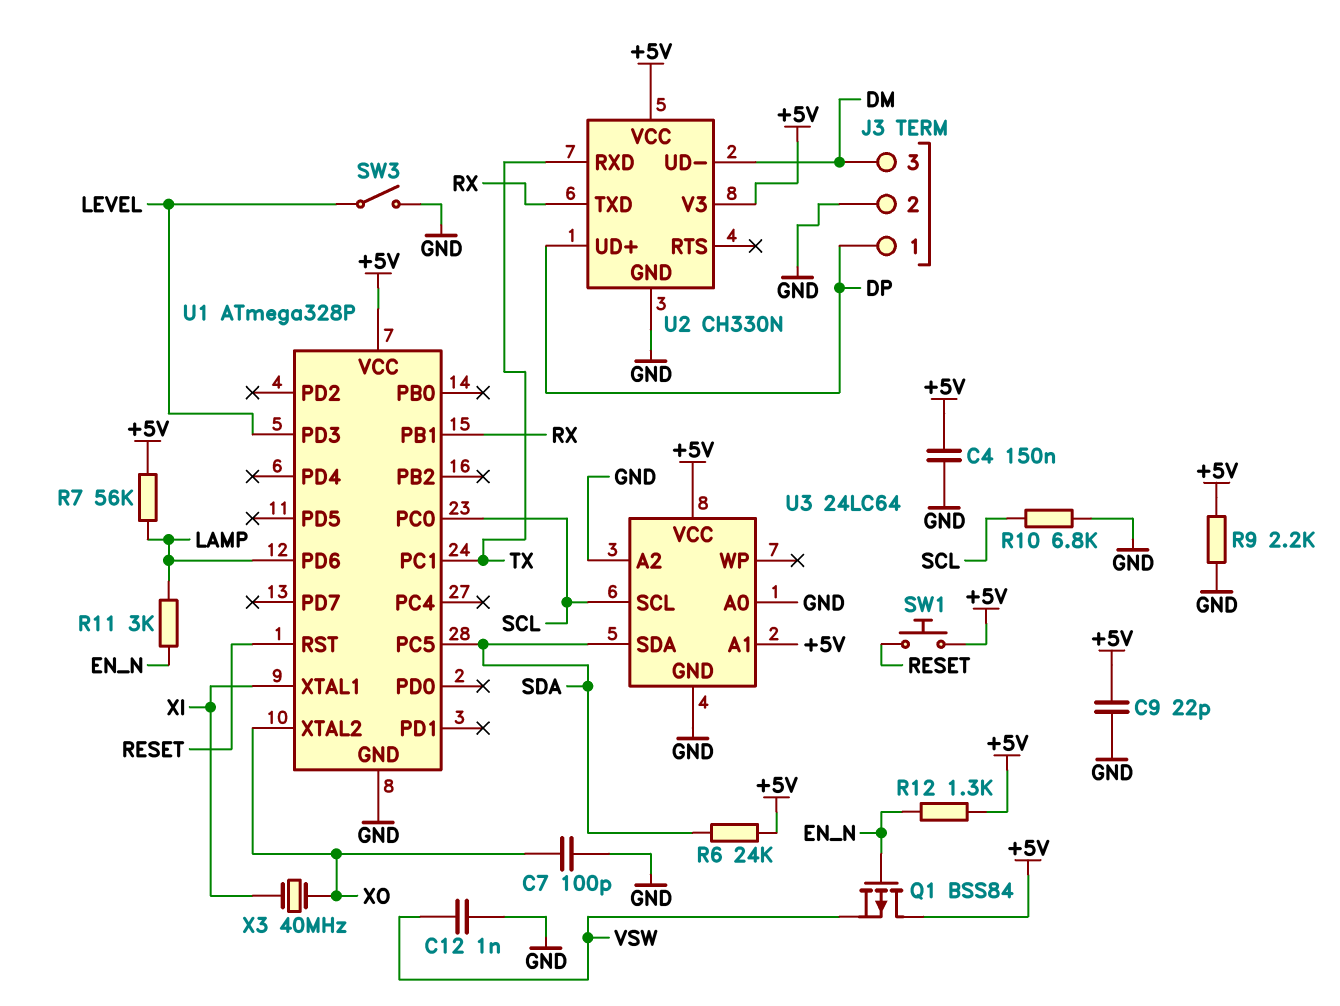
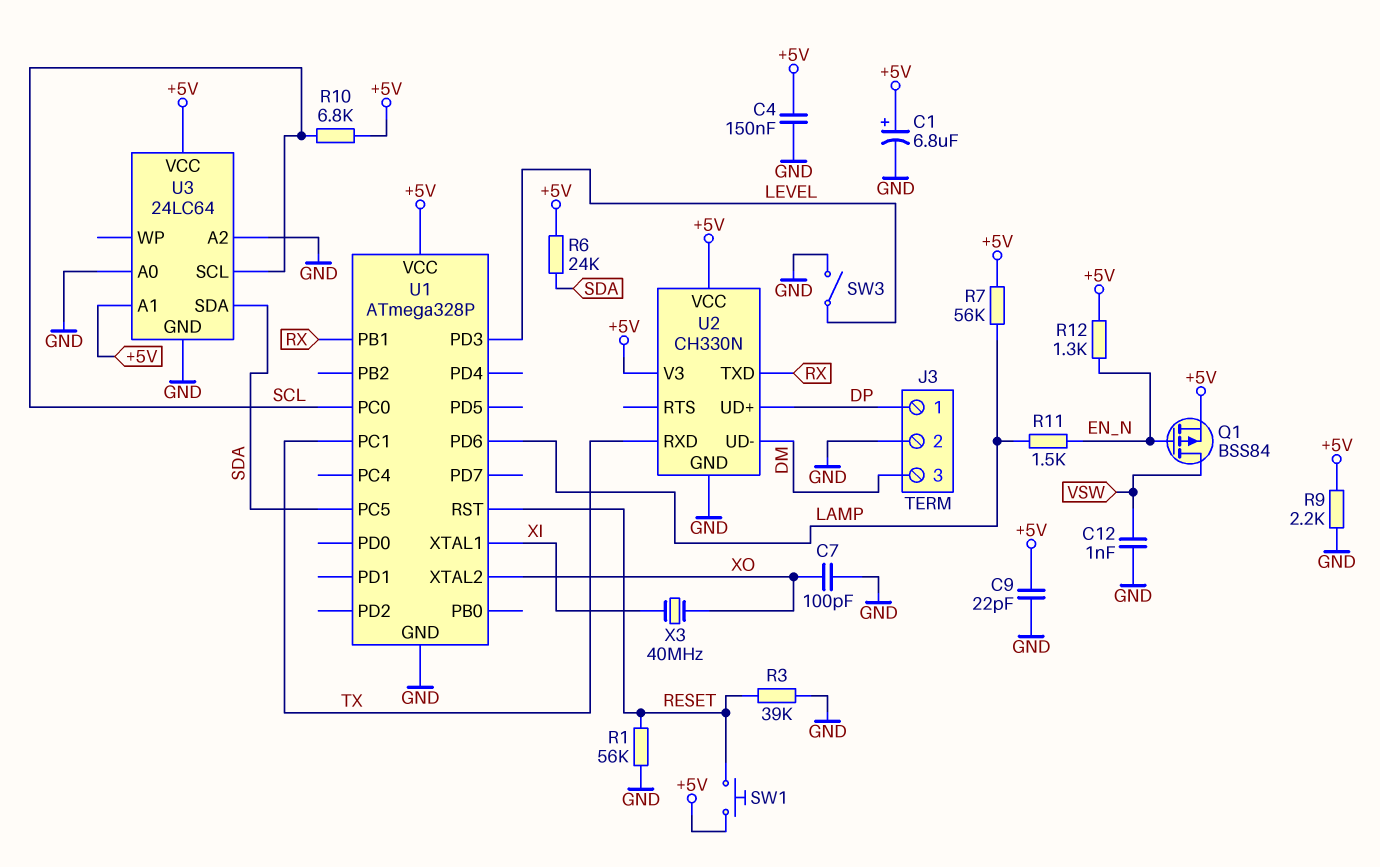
C1: none -> 6.8uF (plus +5V, minus GND)
Q1: PMOS BSS84 (G EN_N, D +5V, S VSW) -> PMOS BSS84 (G EN_N, D VSW, S +5V)
R1: none -> 56k (GND, RESET)
R3: none -> 39k (GND, RESET)
R10: 6.8k (GND, SCL) -> 6.8k (+5V, SCL)
R11: 3k (EN_N, LAMP) -> 1.5k (EN_N, LAMP)

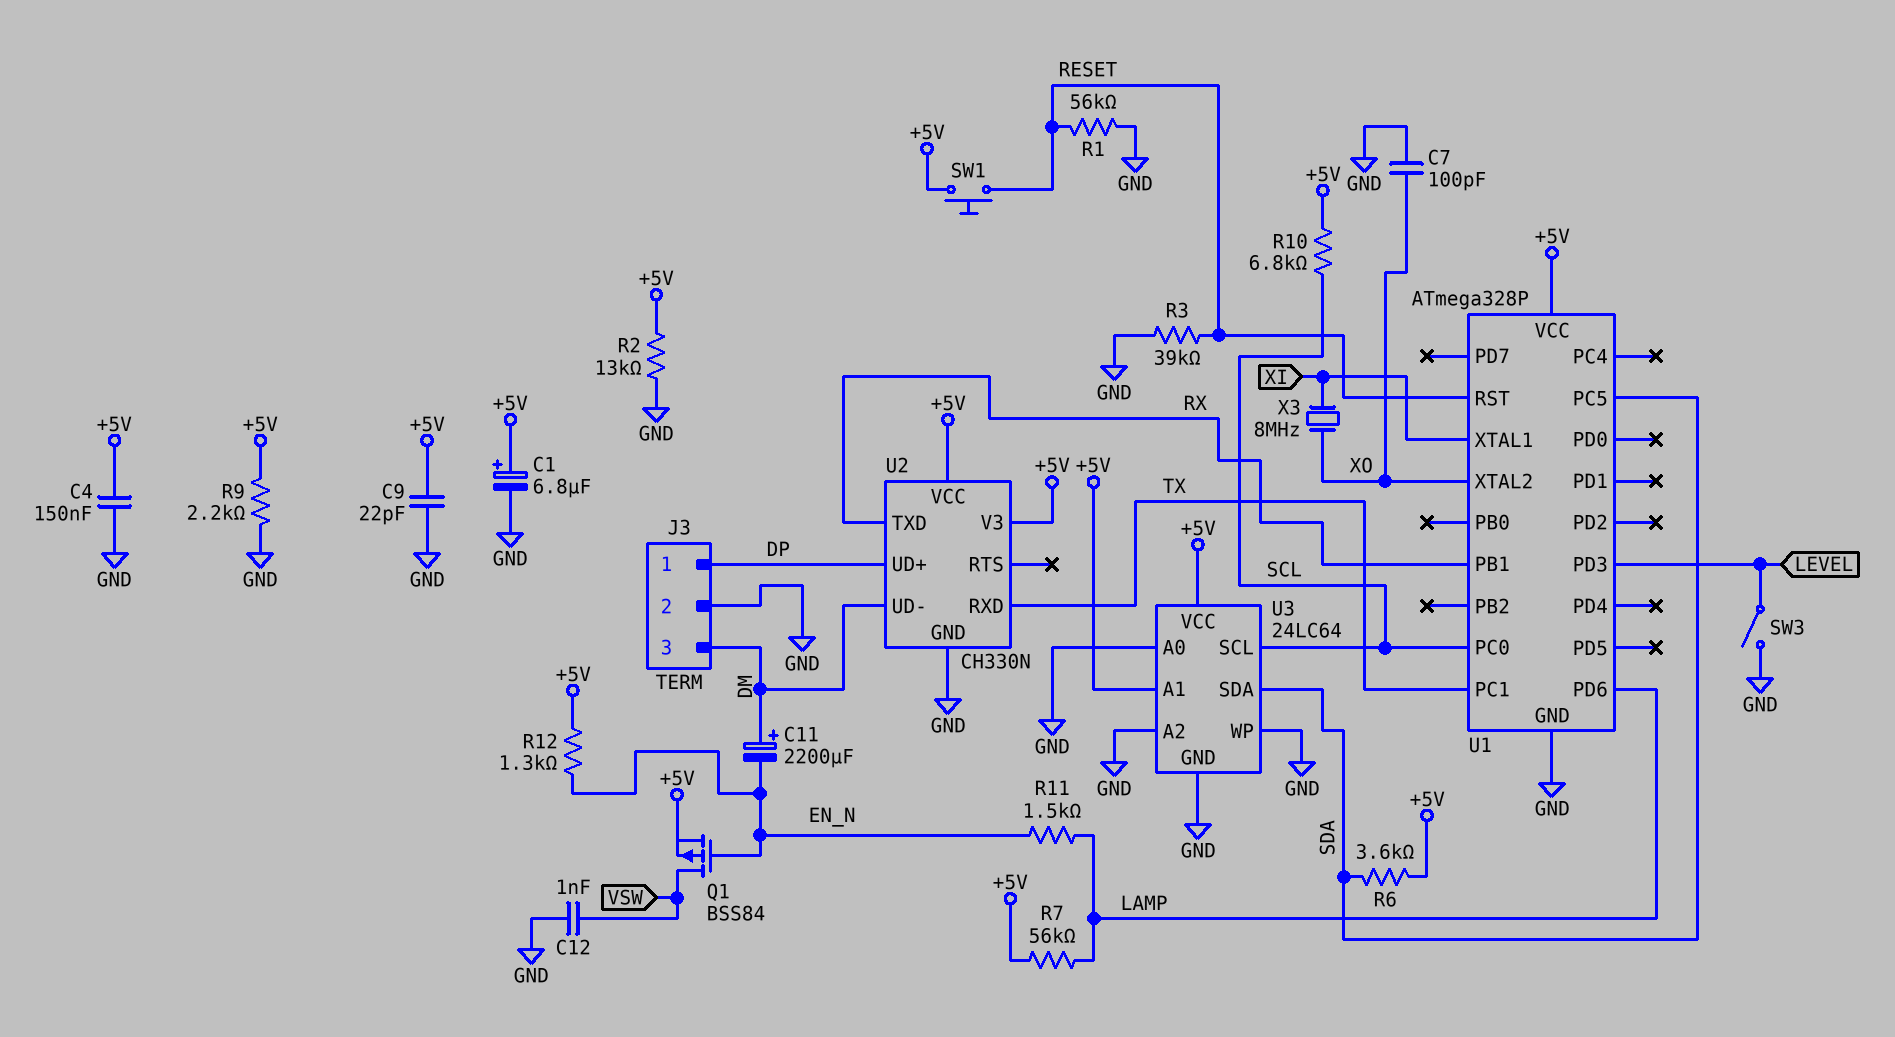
C11: none -> 2200uF (plus DM, minus EN_N)
R2: none -> 13k (+5V, GND)
R6: 24k (+5V, SDA) -> 3.6k (+5V, SDA)
U3 pin WP: none -> GND
X3: 40MHz (XI, XO) -> 8MHz (XI, XO)

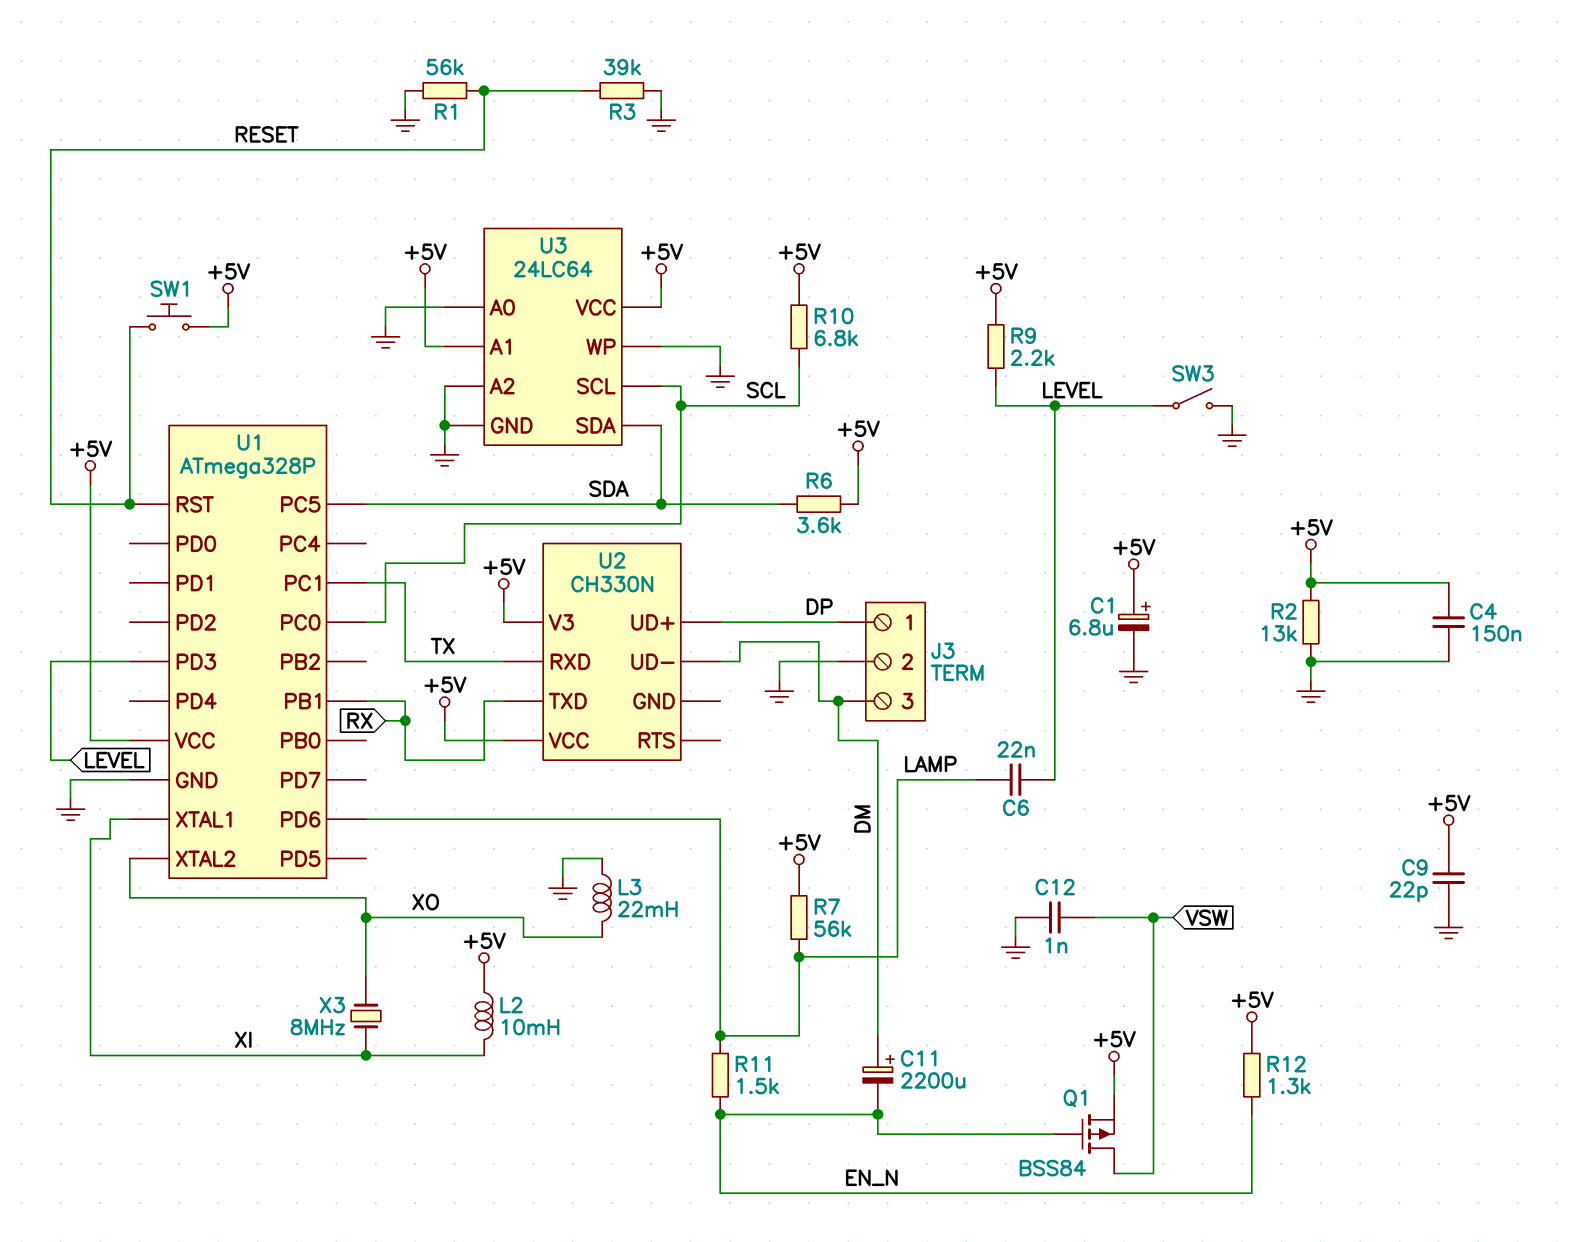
C6: none -> 22nF (LAMP, LEVEL)
C7: 100pF (GND, XO) -> none
L2: none -> 10mH (+5V, XI)
L3: none -> 22mH (GND, XO)
R9: 2.2k (+5V, GND) -> 2.2k (+5V, LEVEL)
U2 pin GND: GND -> none

